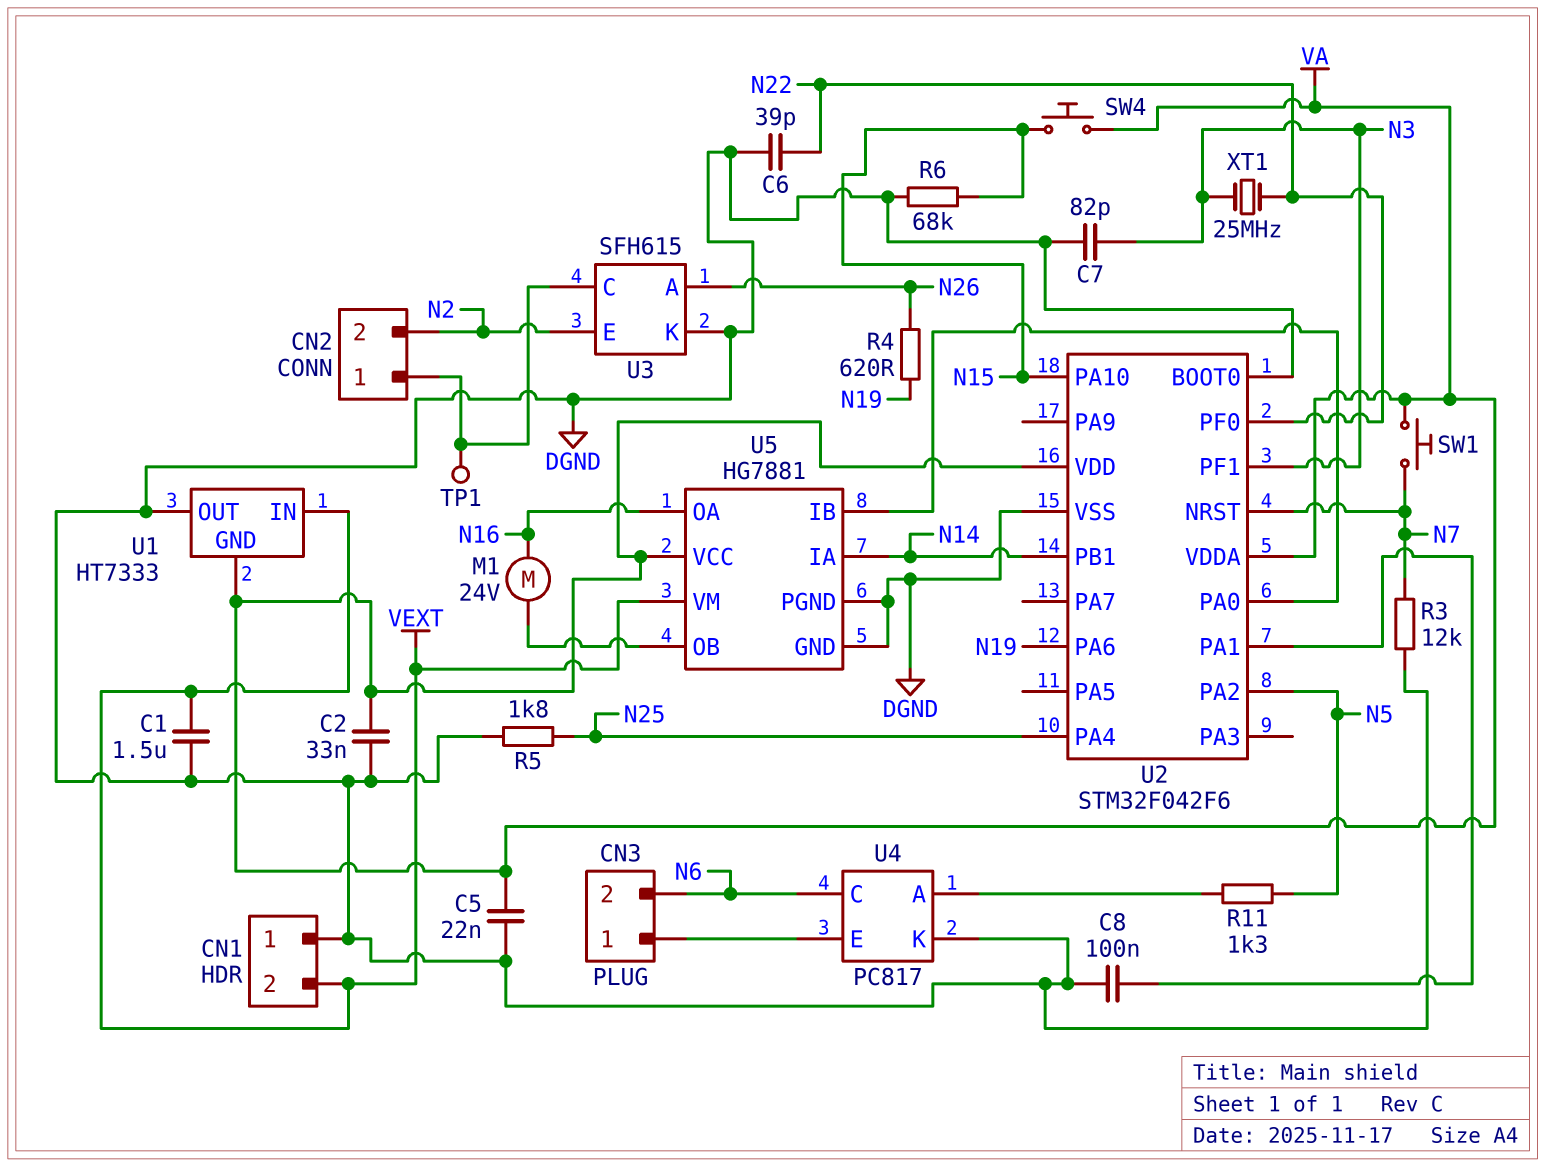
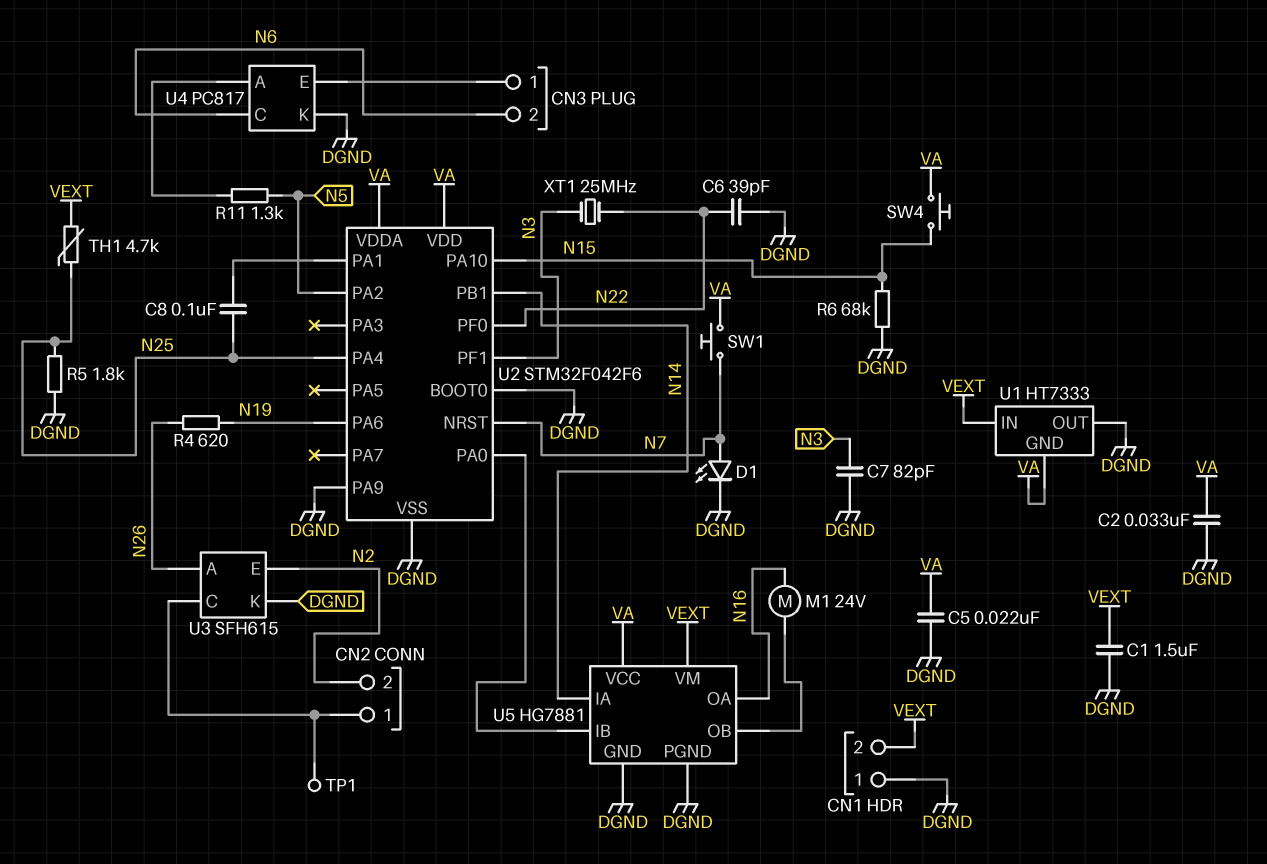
C8: 100nF (DGND, U2/PA1) -> 100nF (N25, U2/PA1)
D1: none -> LED (A N7, K DGND)
R3: 12k (DGND, N7) -> none
TH1: none -> 4.7k (N25, VEXT)
U2 pin PA9: none -> DGND

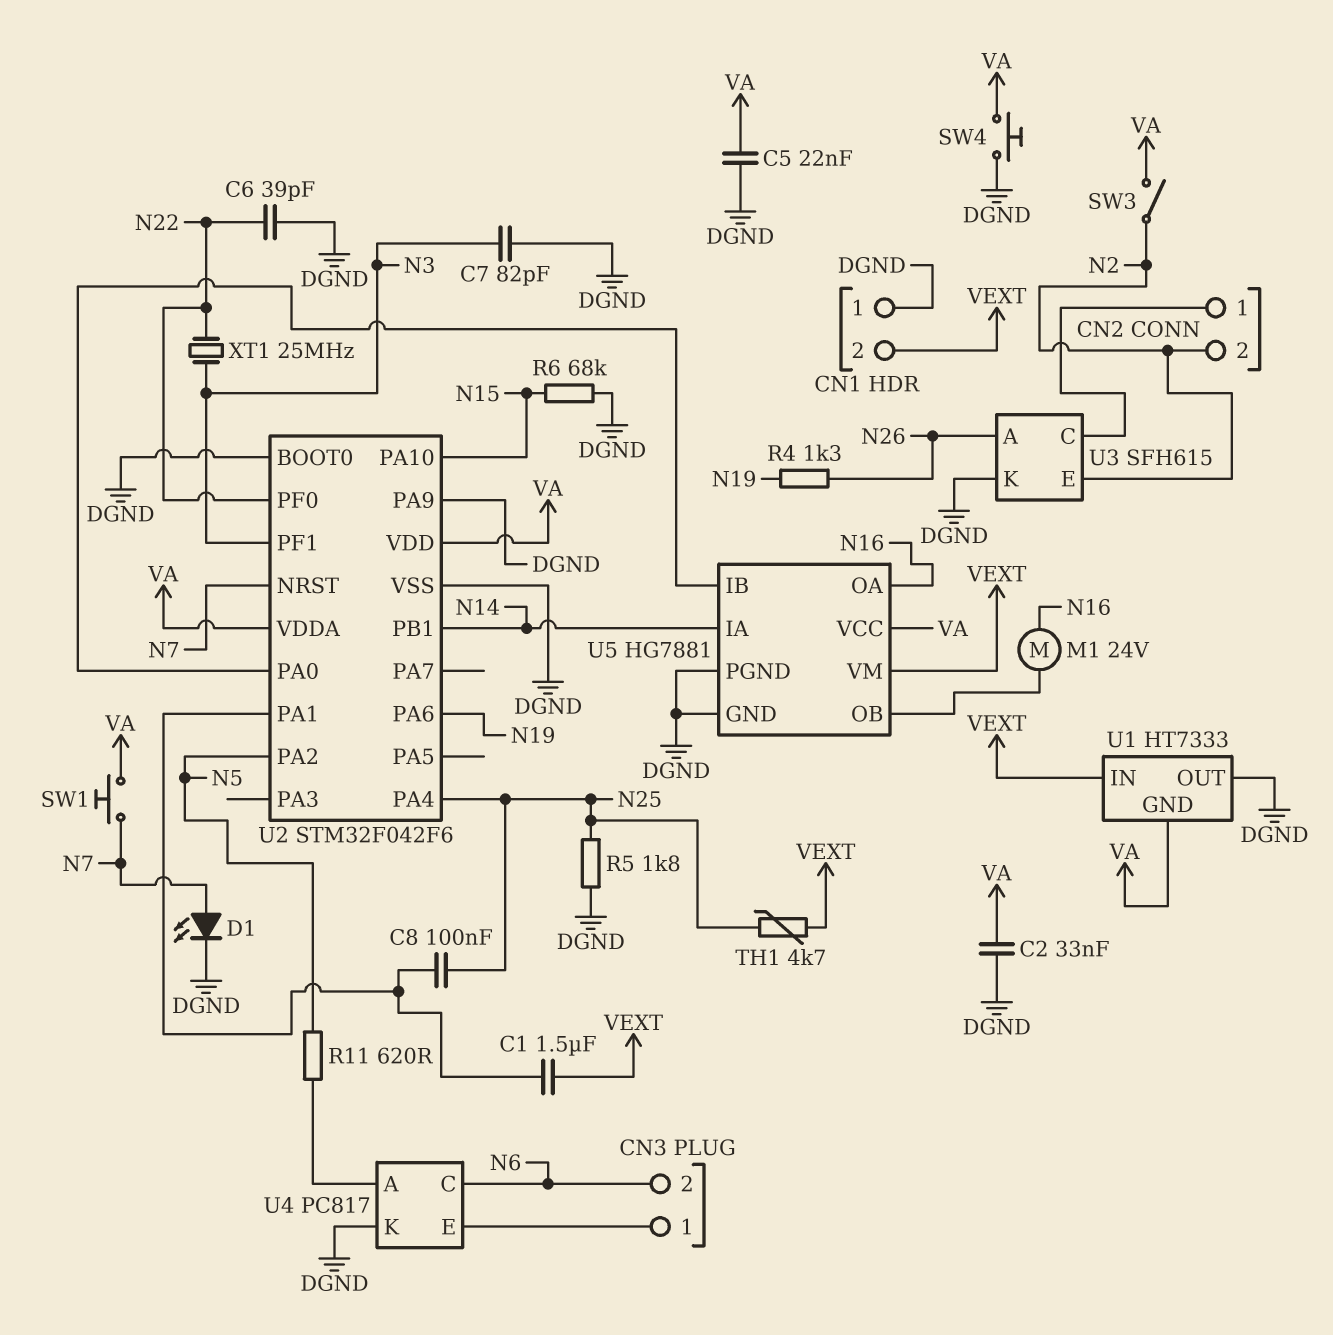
C1: 1.5uF (DGND, VEXT) -> 1.5uF (U2/PA1, VEXT)
R4: 620 (N19, N26) -> 1.3k (N19, N26)
R11: 1.3k (N5, U4/A) -> 620 (N5, U4/A)
SW3: none -> switch (N2, VA)
SW4: button (N15, VA) -> button (DGND, VA)
TP1: test point (CN2/1) -> none

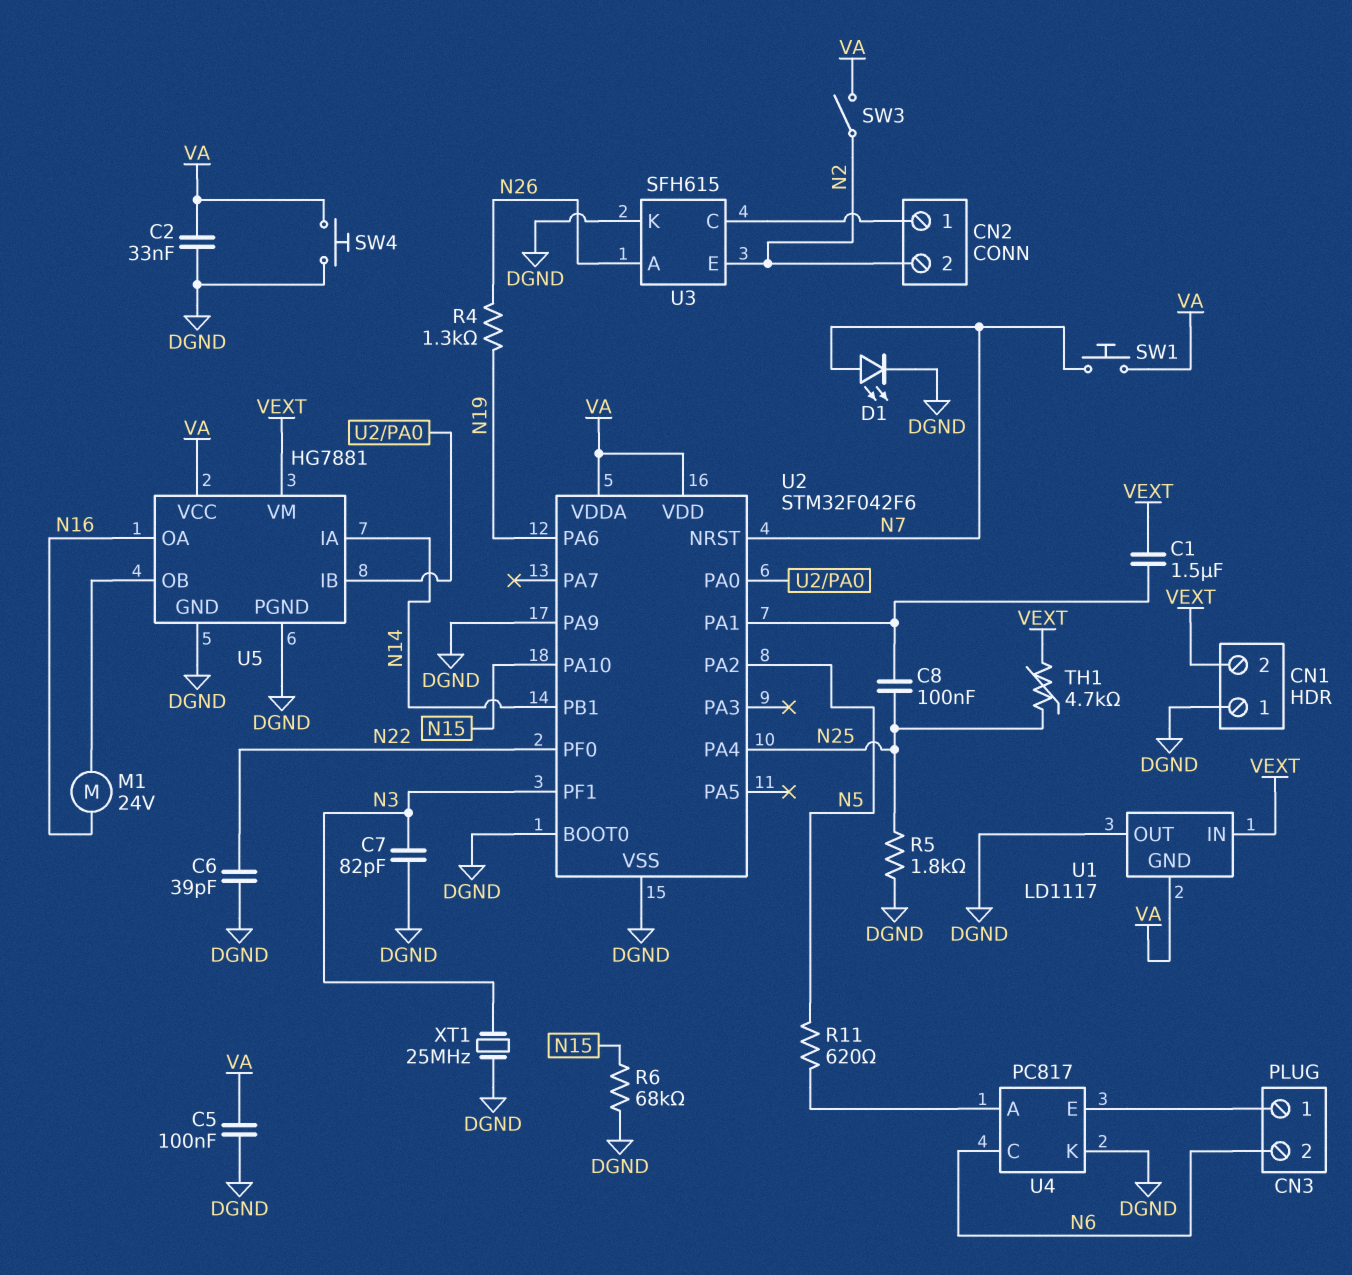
C5: 22nF (DGND, VA) -> 100nF (DGND, VA)
U1: HT7333 -> LD1117
XT1: 25MHz (N3, N22) -> 25MHz (DGND, N3)

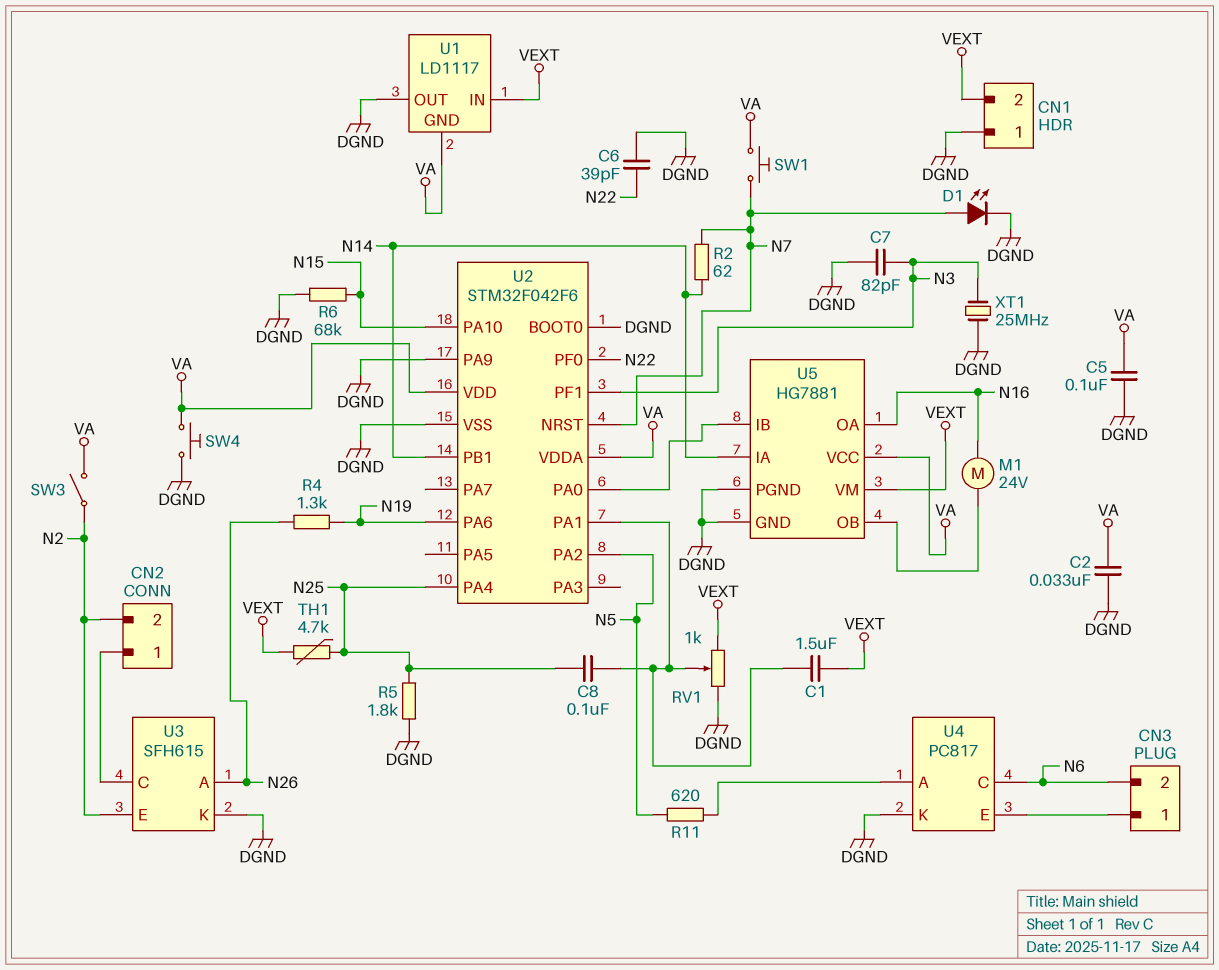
R2: none -> 62 (N7, N14)
RV1: none -> 1k (DGND, VEXT, wiper U2/PA1)

